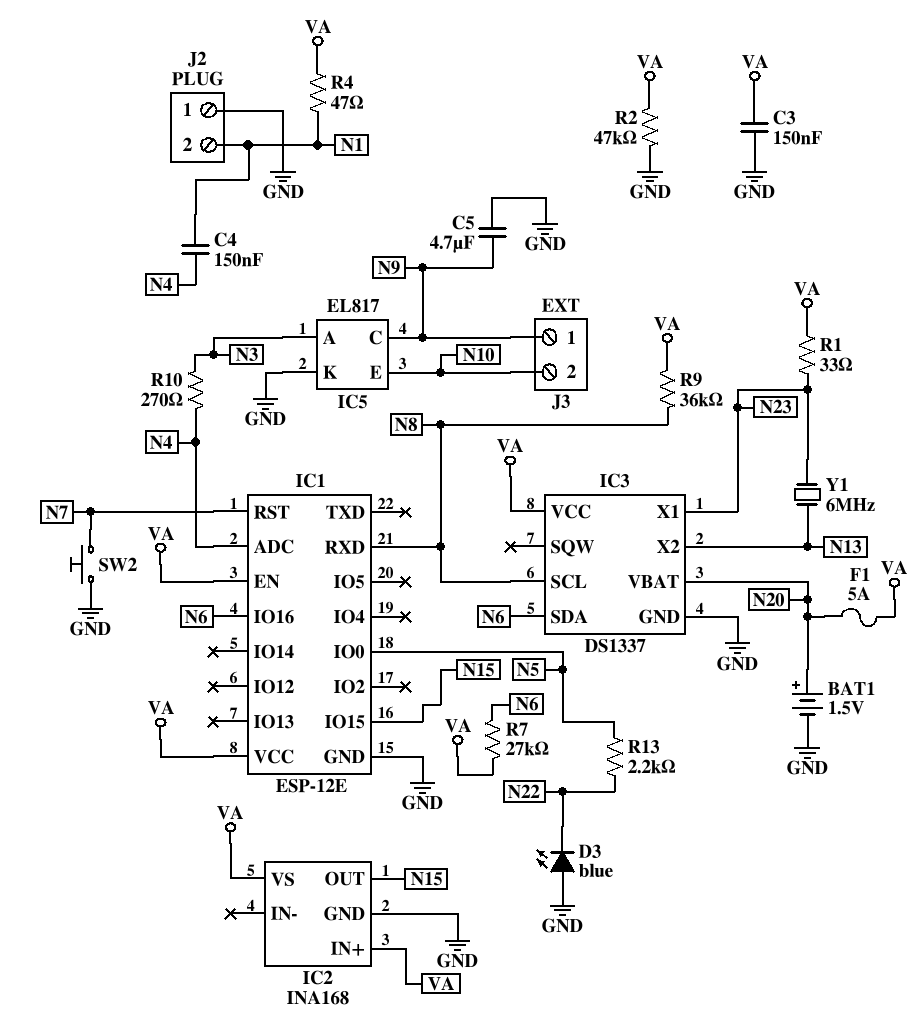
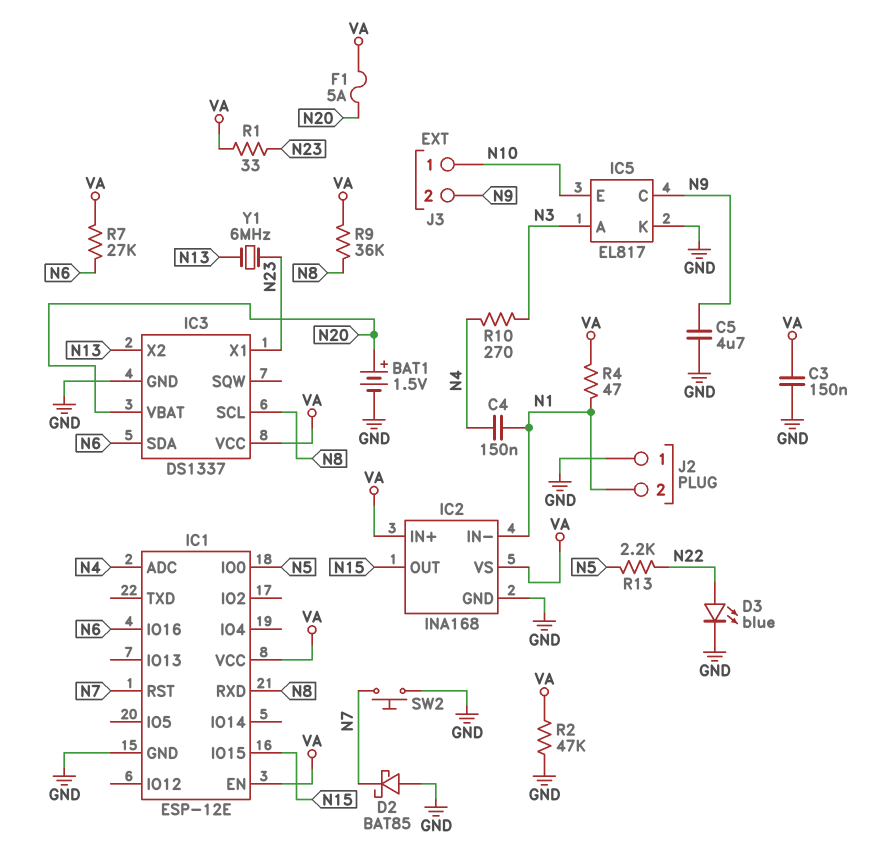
D2: none -> schottky BAT85 (A GND, K N7)
D3: LED blue (A GND, K N22) -> LED blue (A N22, K GND)
IC2 pin IN-: none -> N1
J3 pin 1: N9 -> N10
J3 pin 2: N10 -> N9

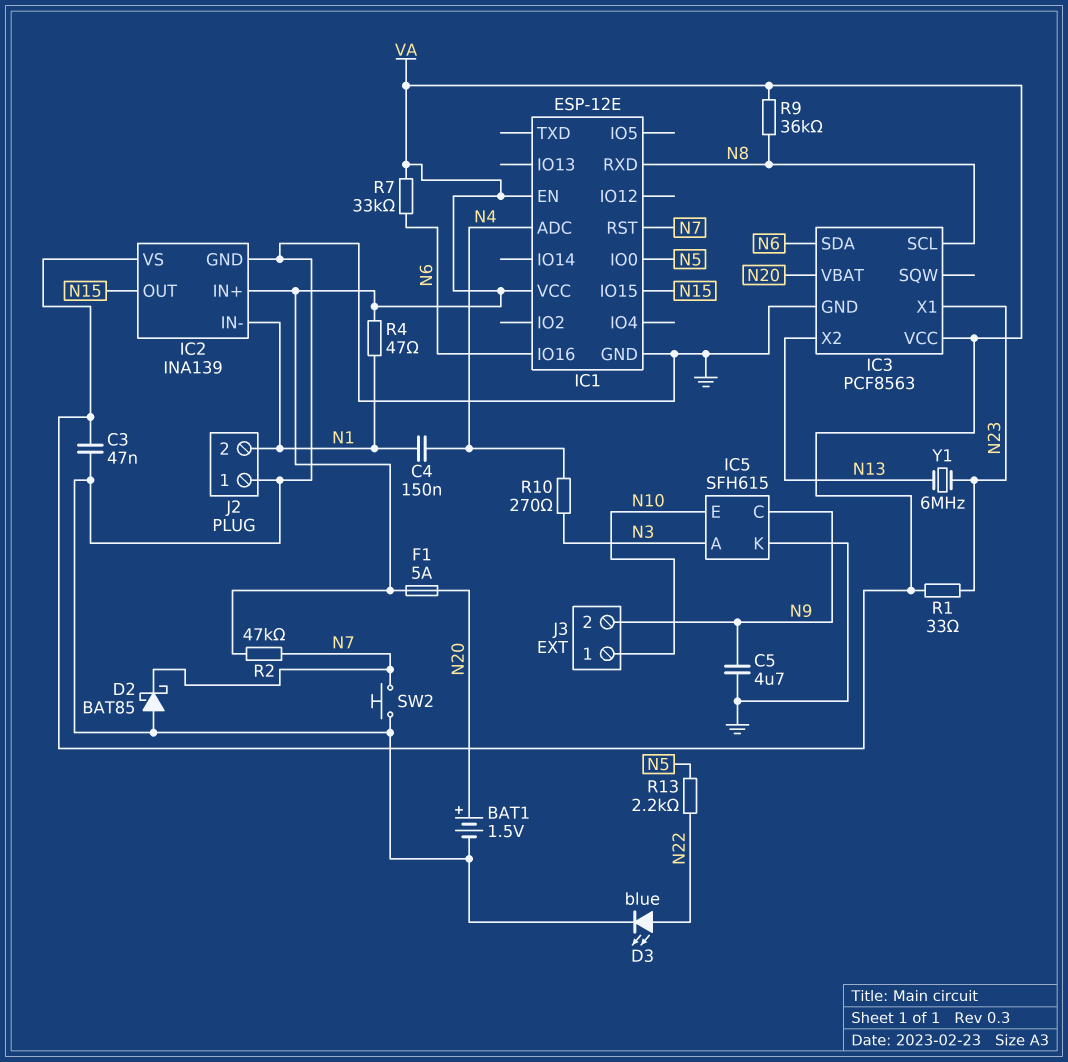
C3: 150nF (GND, VA) -> 47nF (GND, VA)
IC2: INA168 -> INA139
IC3: DS1337 -> PCF8563
IC5: EL817 -> SFH615
R2: 47k (GND, VA) -> 47k (N7, VA)
R7: 27k (N6, VA) -> 33k (N6, VA)

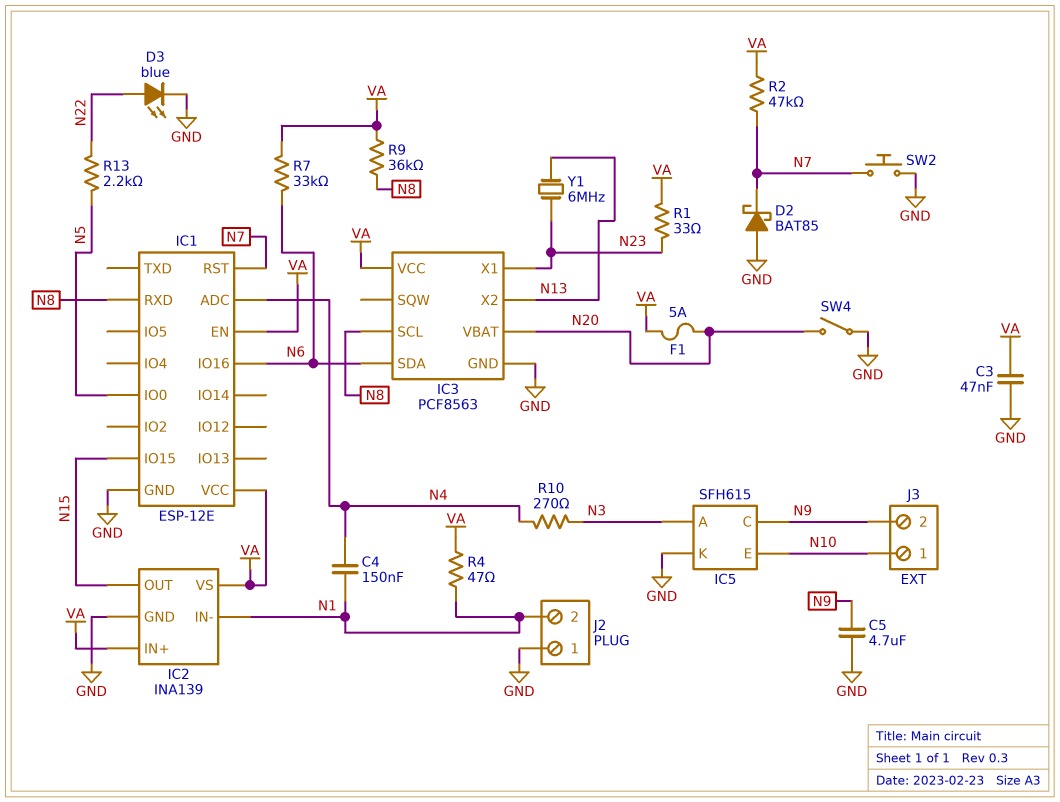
BAT1: 1.5V (plus N20, minus GND) -> none
SW4: none -> switch (GND, N20)

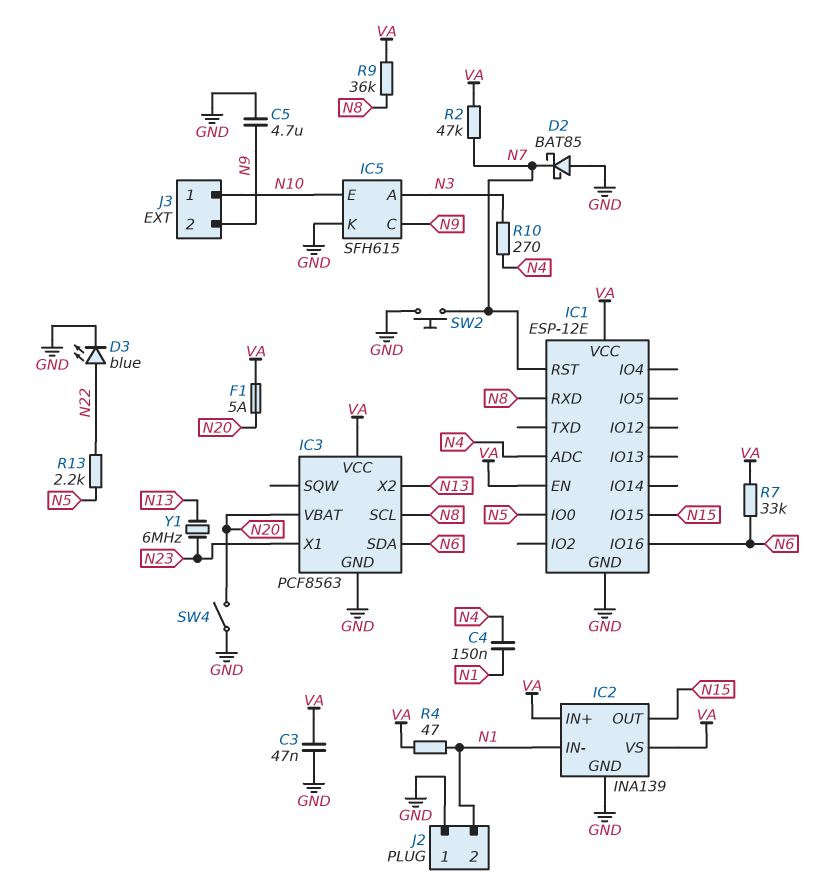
R1: 33 (N23, VA) -> none

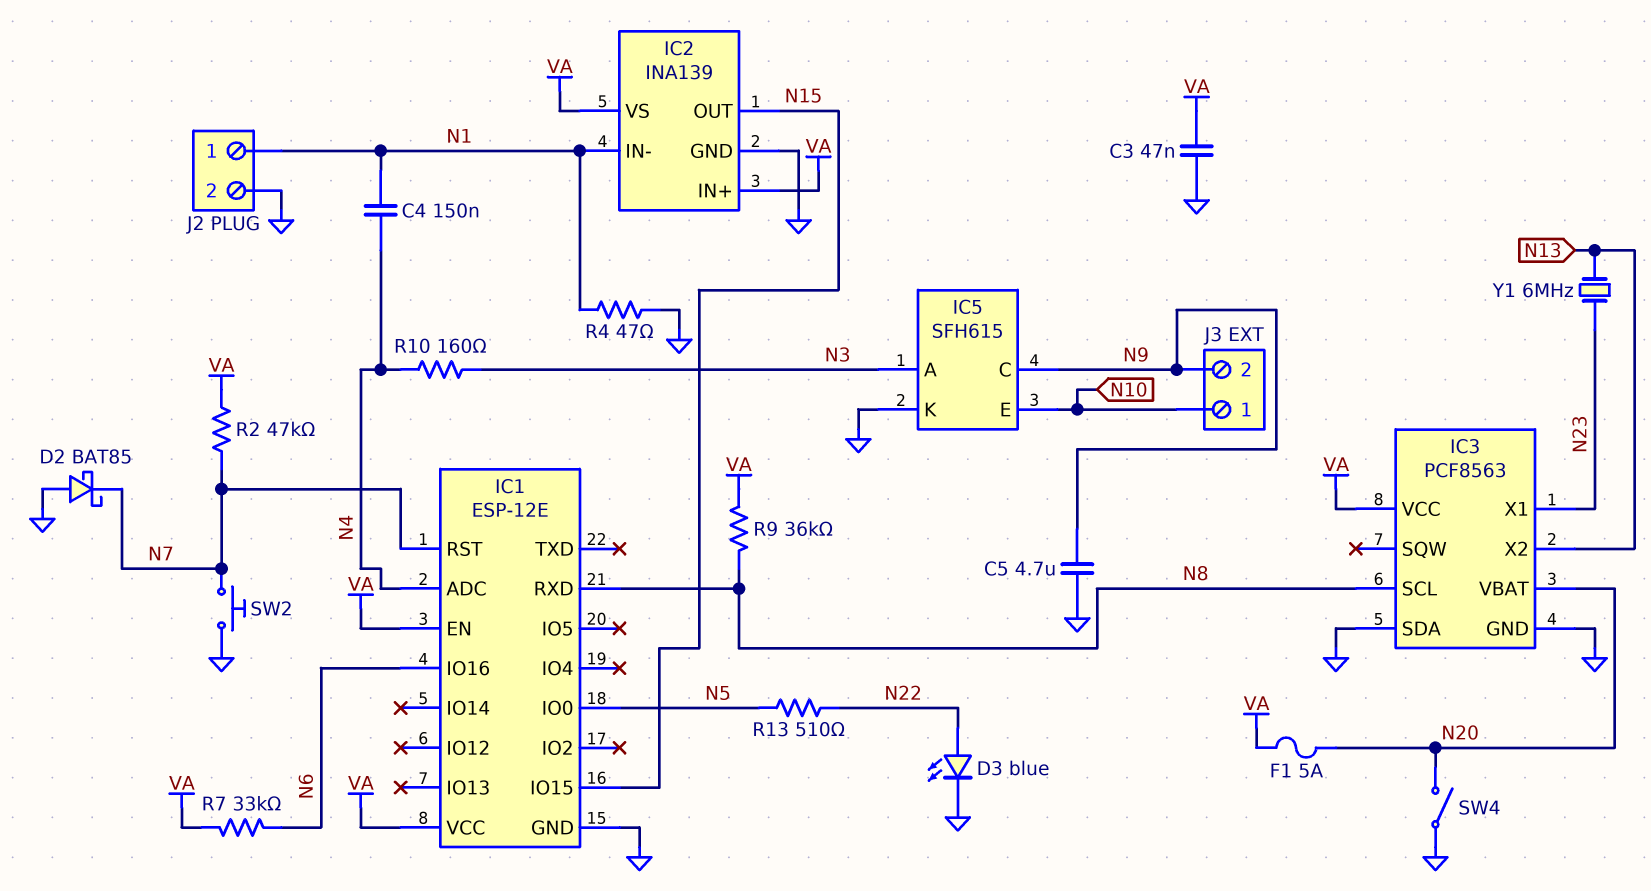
IC3 pin SDA: N6 -> GND
J2 pin 1: GND -> N1
J2 pin 2: N1 -> GND
R4: 47 (N1, VA) -> 47 (GND, N1)
R10: 270 (N3, N4) -> 160 (N3, N4)
R13: 2.2k (N5, N22) -> 510 (N5, N22)

